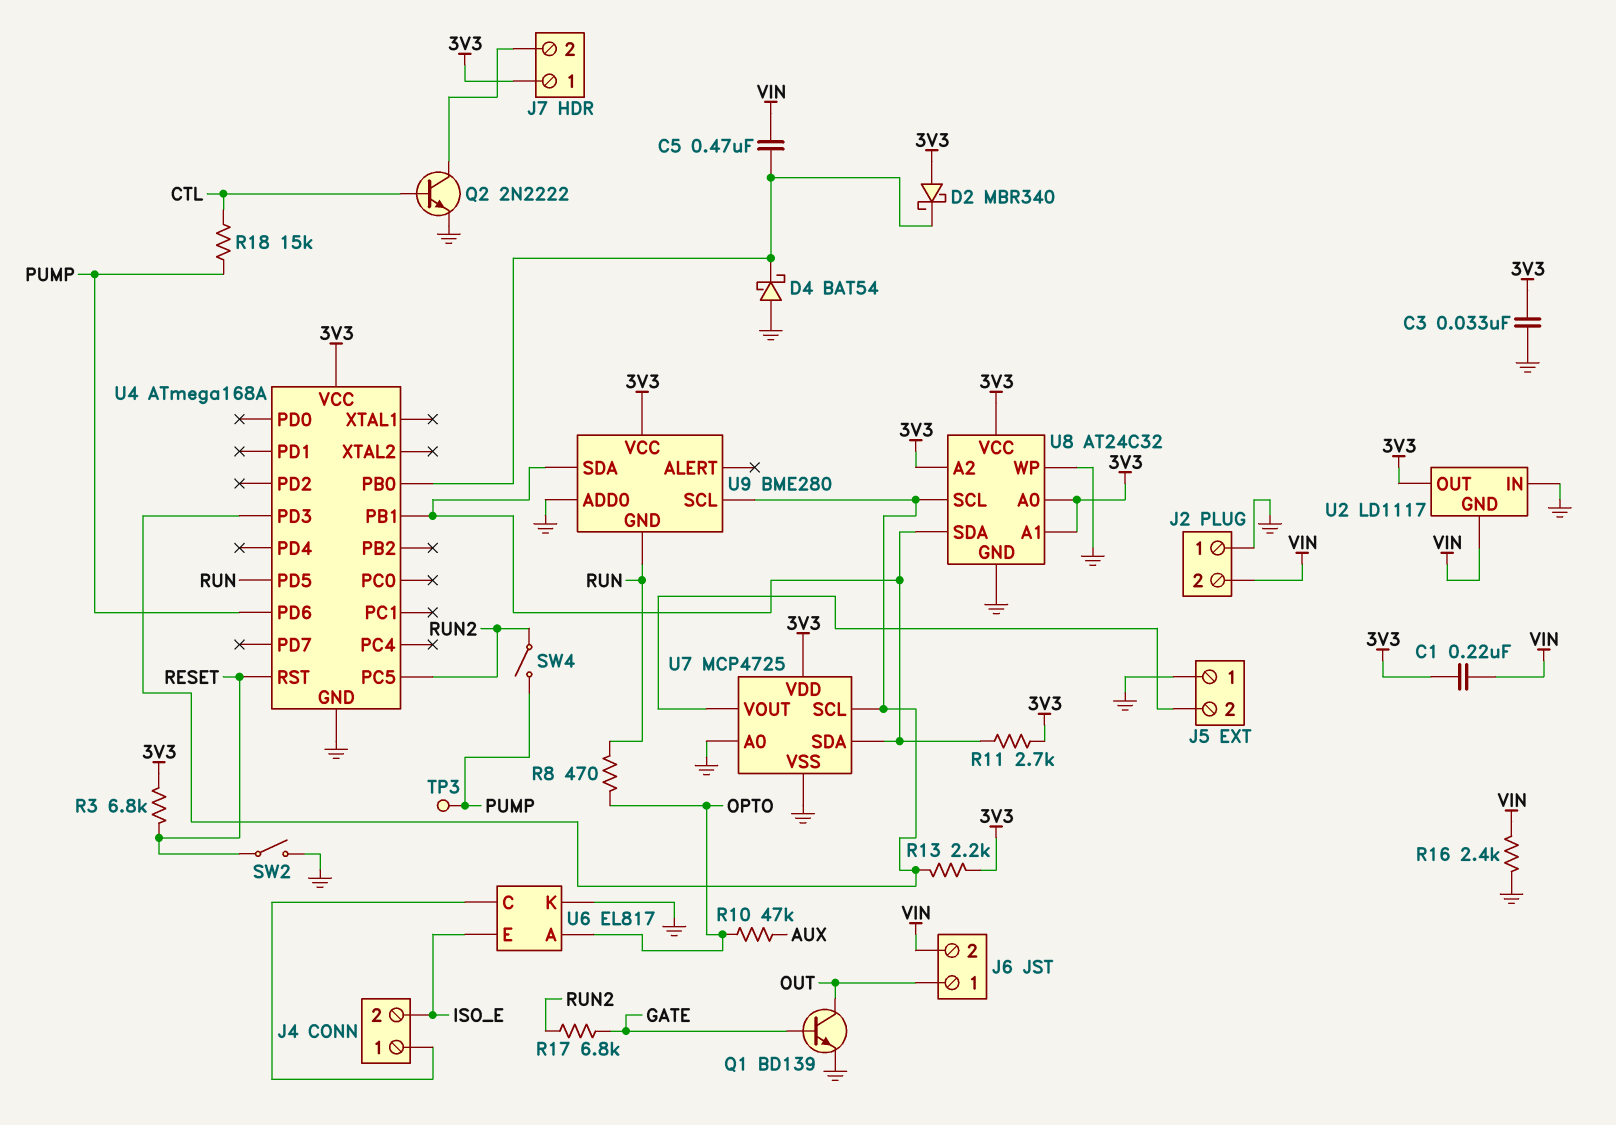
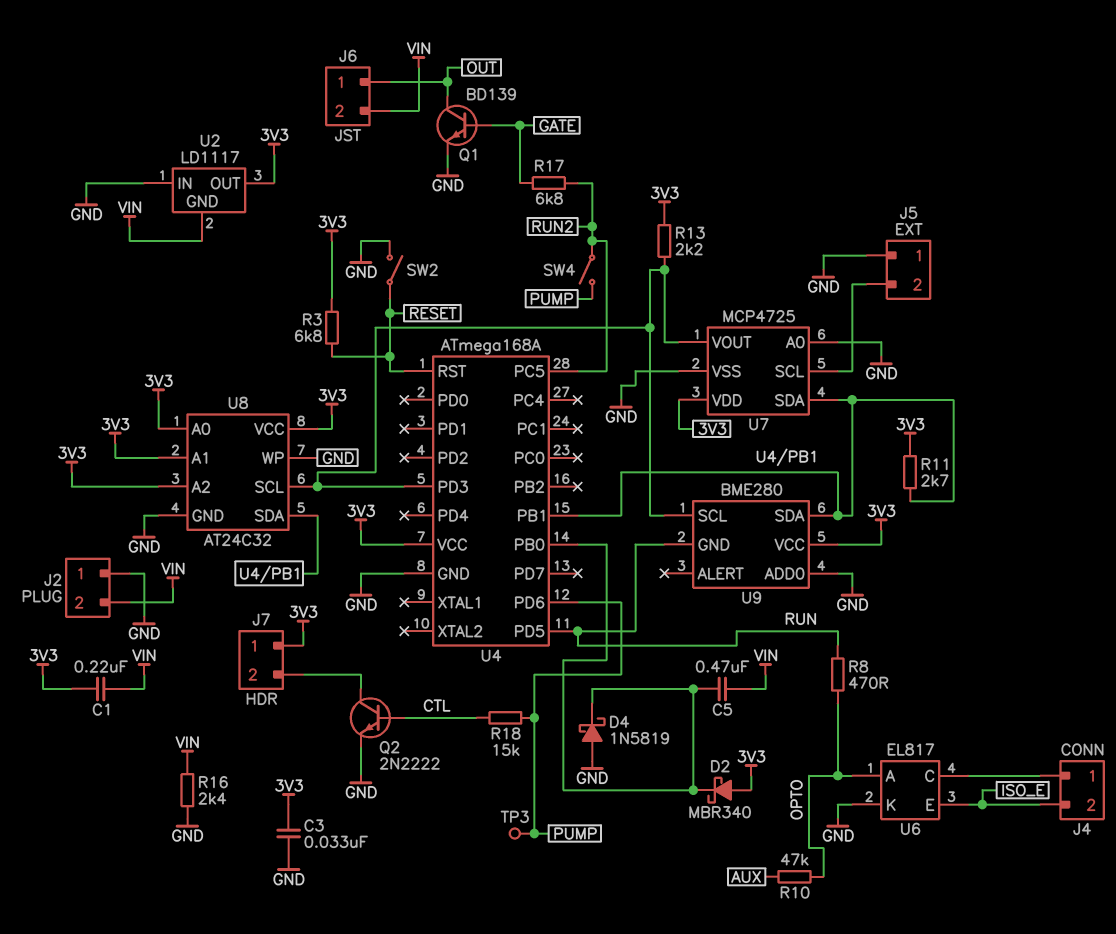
D4: schottky BAT54 (A GND, K U4/PB0) -> schottky 1N5819 (A GND, K U4/PB0)
U7 pin SCL: U4/PD3 -> J5/2
U7 pin VOUT: J5/2 -> U4/PD3

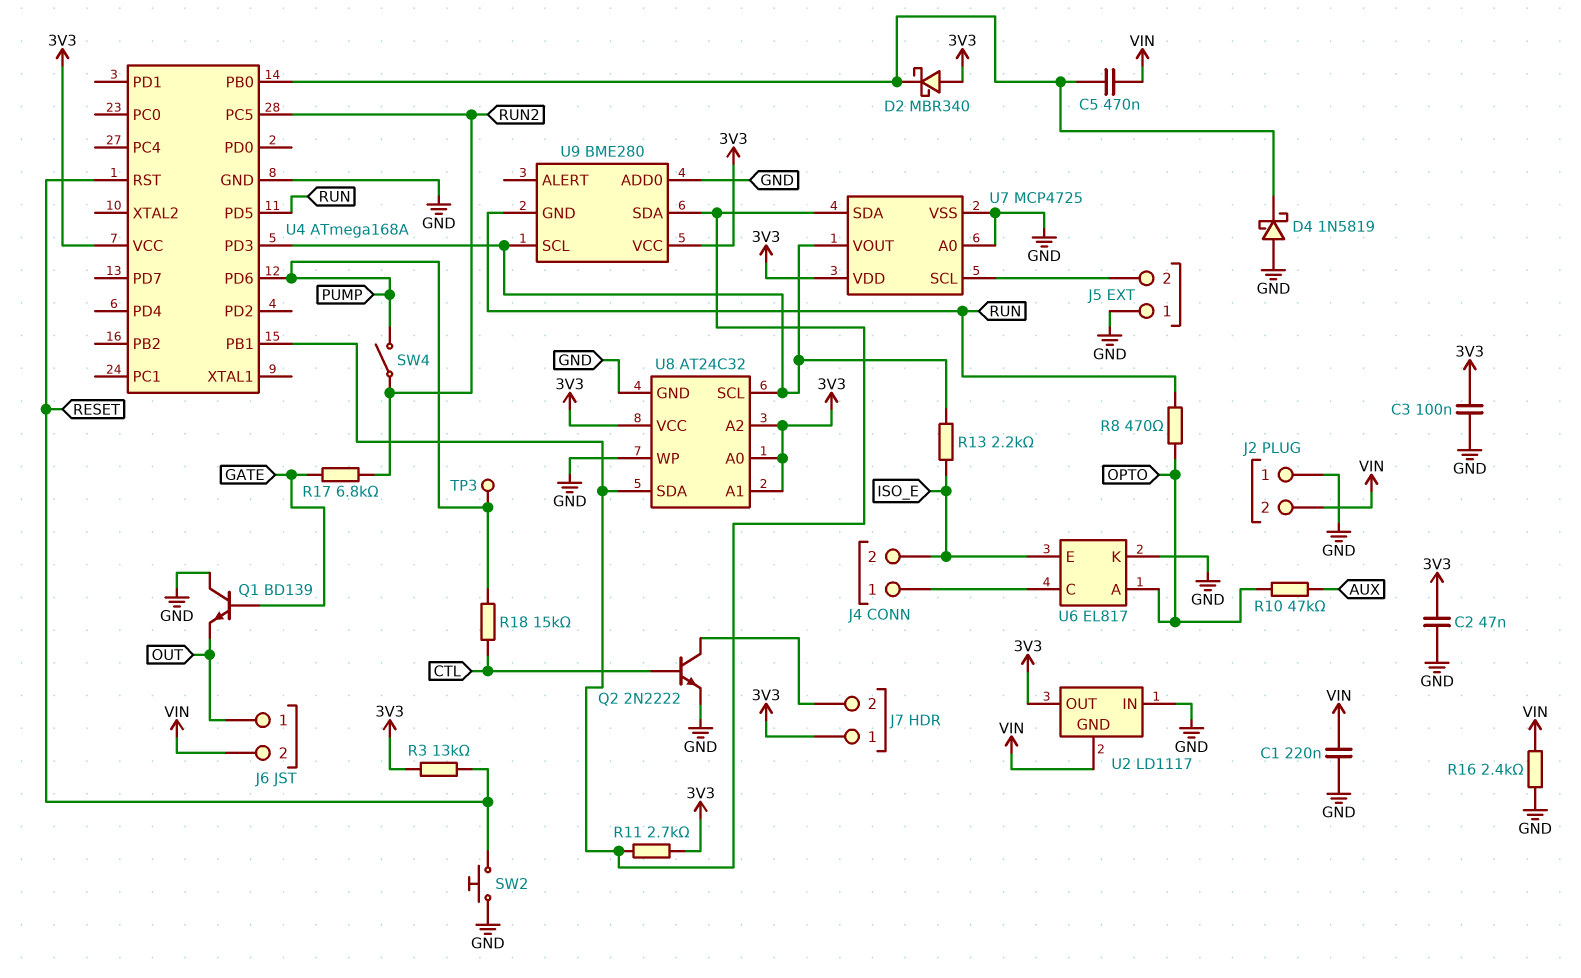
C1: 220nF (3V3, VIN) -> 220nF (GND, VIN)
C2: none -> 47nF (3V3, GND)
C3: 33nF (3V3, GND) -> 100nF (3V3, GND)
Q1: NPN BD139 (B GATE, C OUT, E GND) -> NPN BD139 (B GATE, C GND, E OUT)
R3: 6.8k (3V3, RESET) -> 13k (3V3, RESET)
R13: 2.2k (3V3, U4/PD3) -> 2.2k (ISO_E, U4/PD3)
SW2: switch (GND, RESET) -> button (GND, RESET)

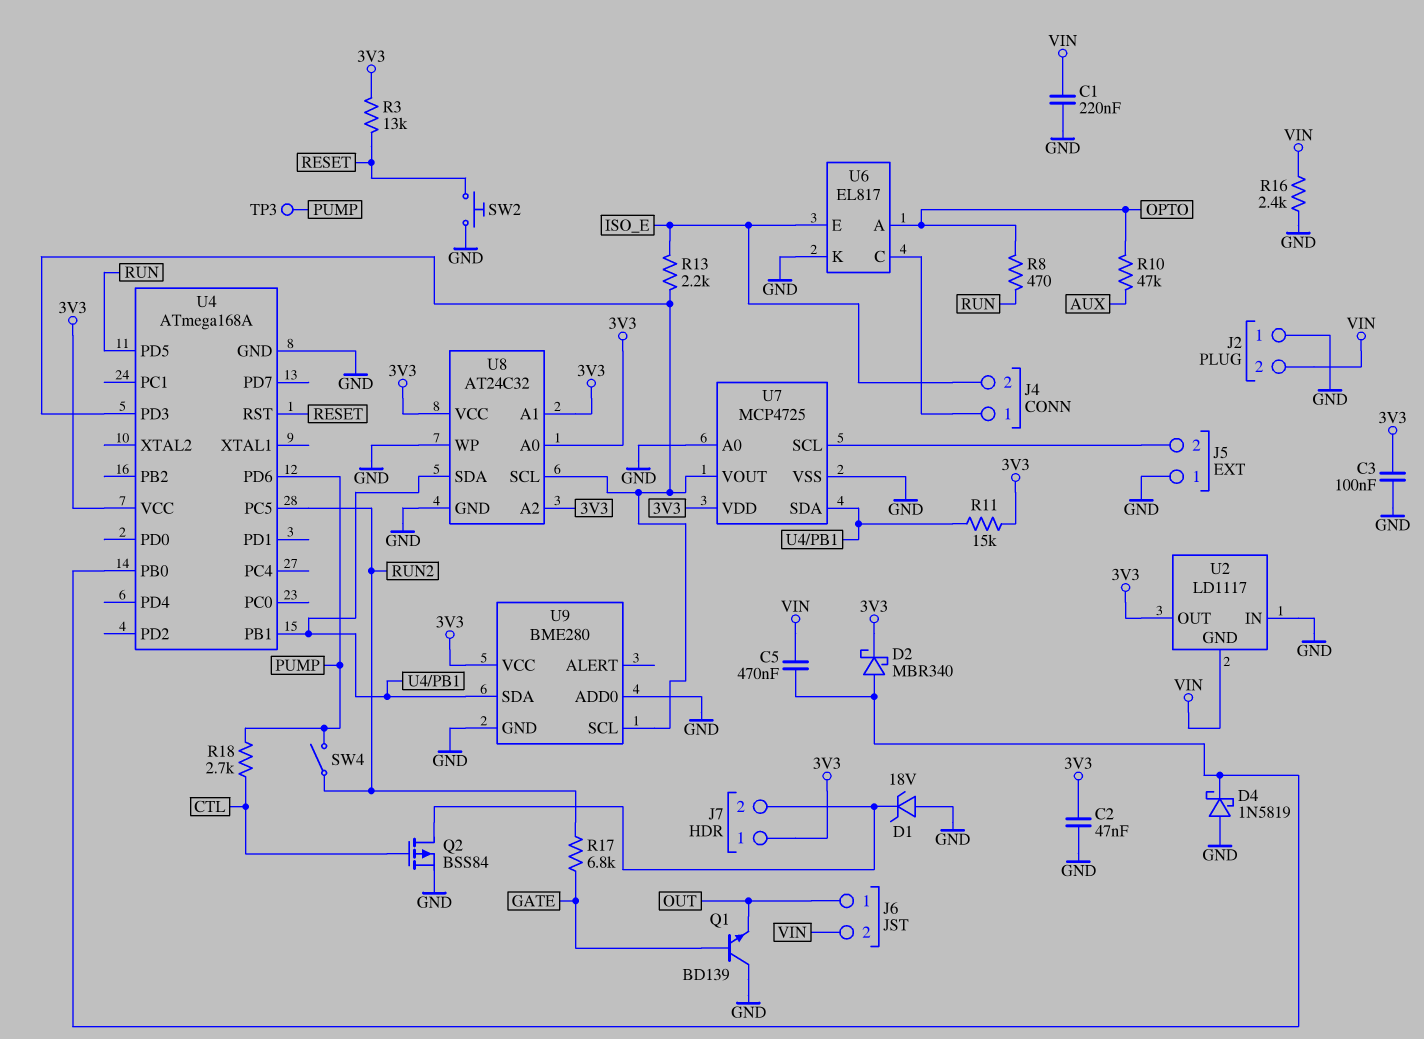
D1: none -> zener 18V (A GND, K J7/2)
D2: schottky MBR340 (A 3V3, K U4/PB0) -> schottky MBR340 (A U4/PB0, K 3V3)
Q2: NPN 2N2222 (B CTL, C J7/2, E GND) -> PMOS BSS84 (G CTL, D J7/2, S GND)
R11: 2.7k (3V3, U4/PB1) -> 15k (3V3, U4/PB1)
R18: 15k (CTL, PUMP) -> 2.7k (CTL, PUMP)
U9 pin GND: RUN -> GND

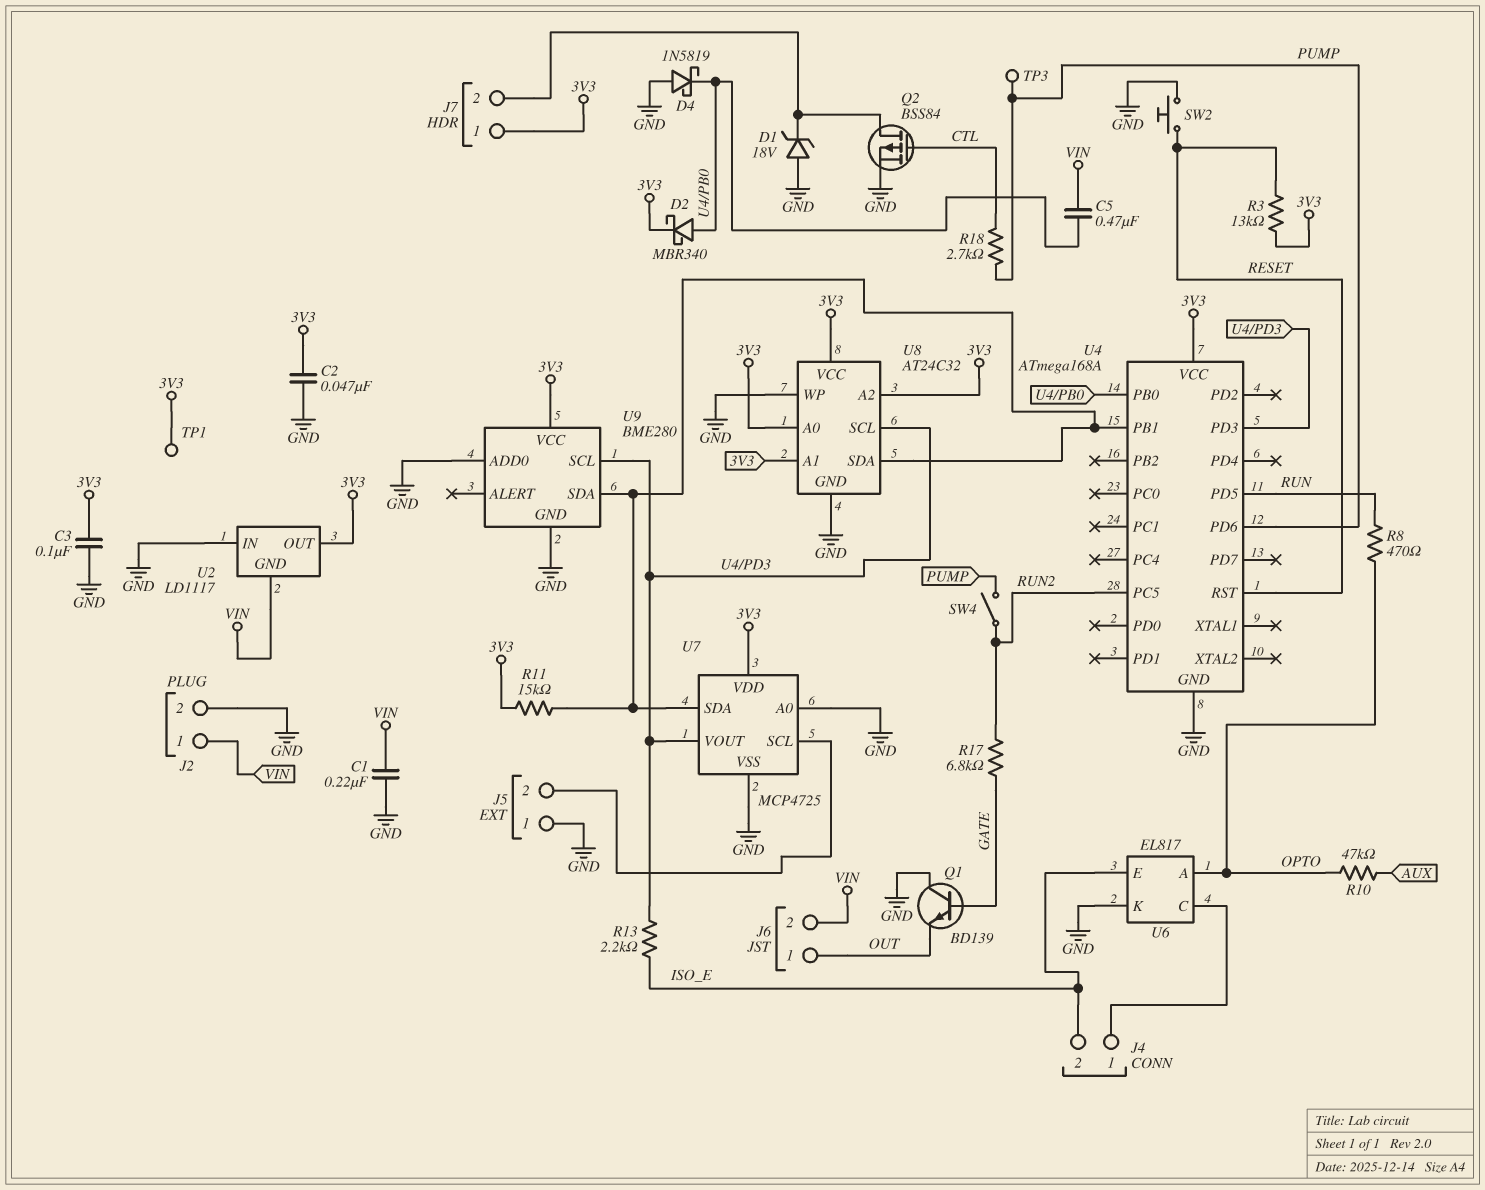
J2 pin 1: GND -> VIN
J2 pin 2: VIN -> GND
R16: 2.4k (GND, VIN) -> none
TP1: none -> test point (3V3)

